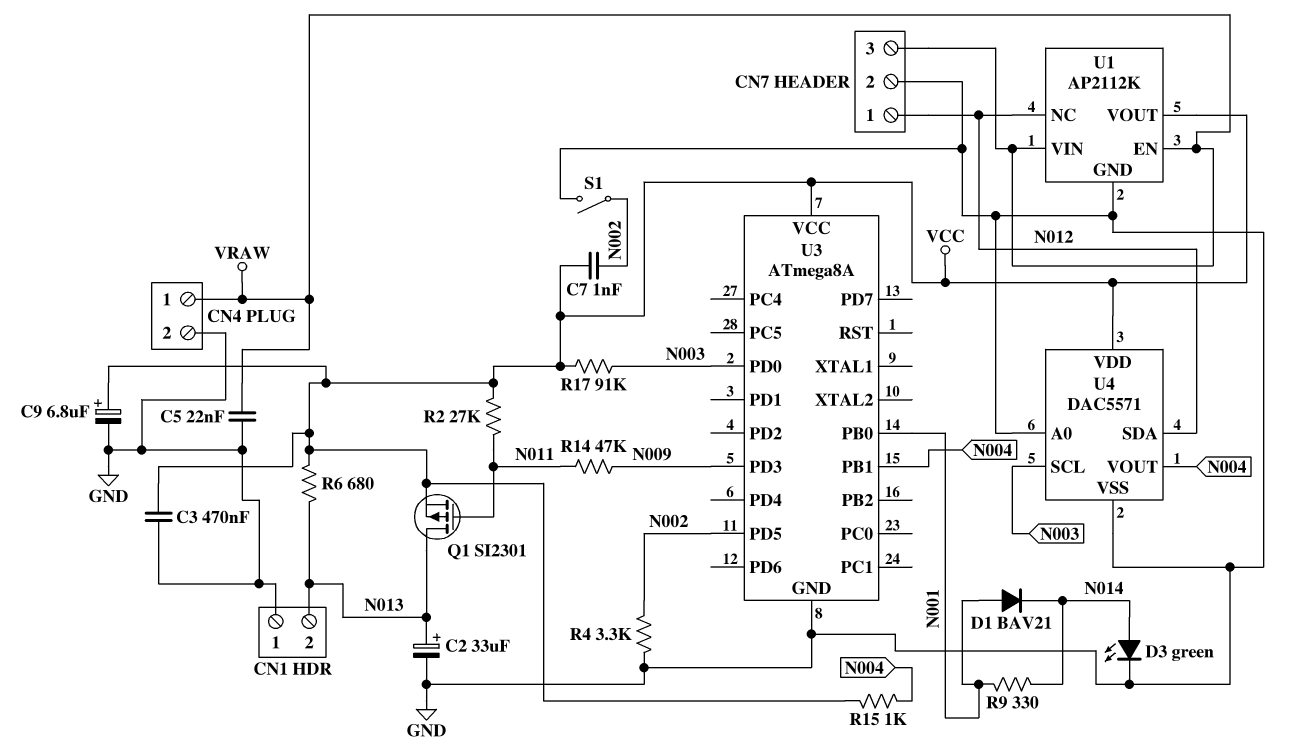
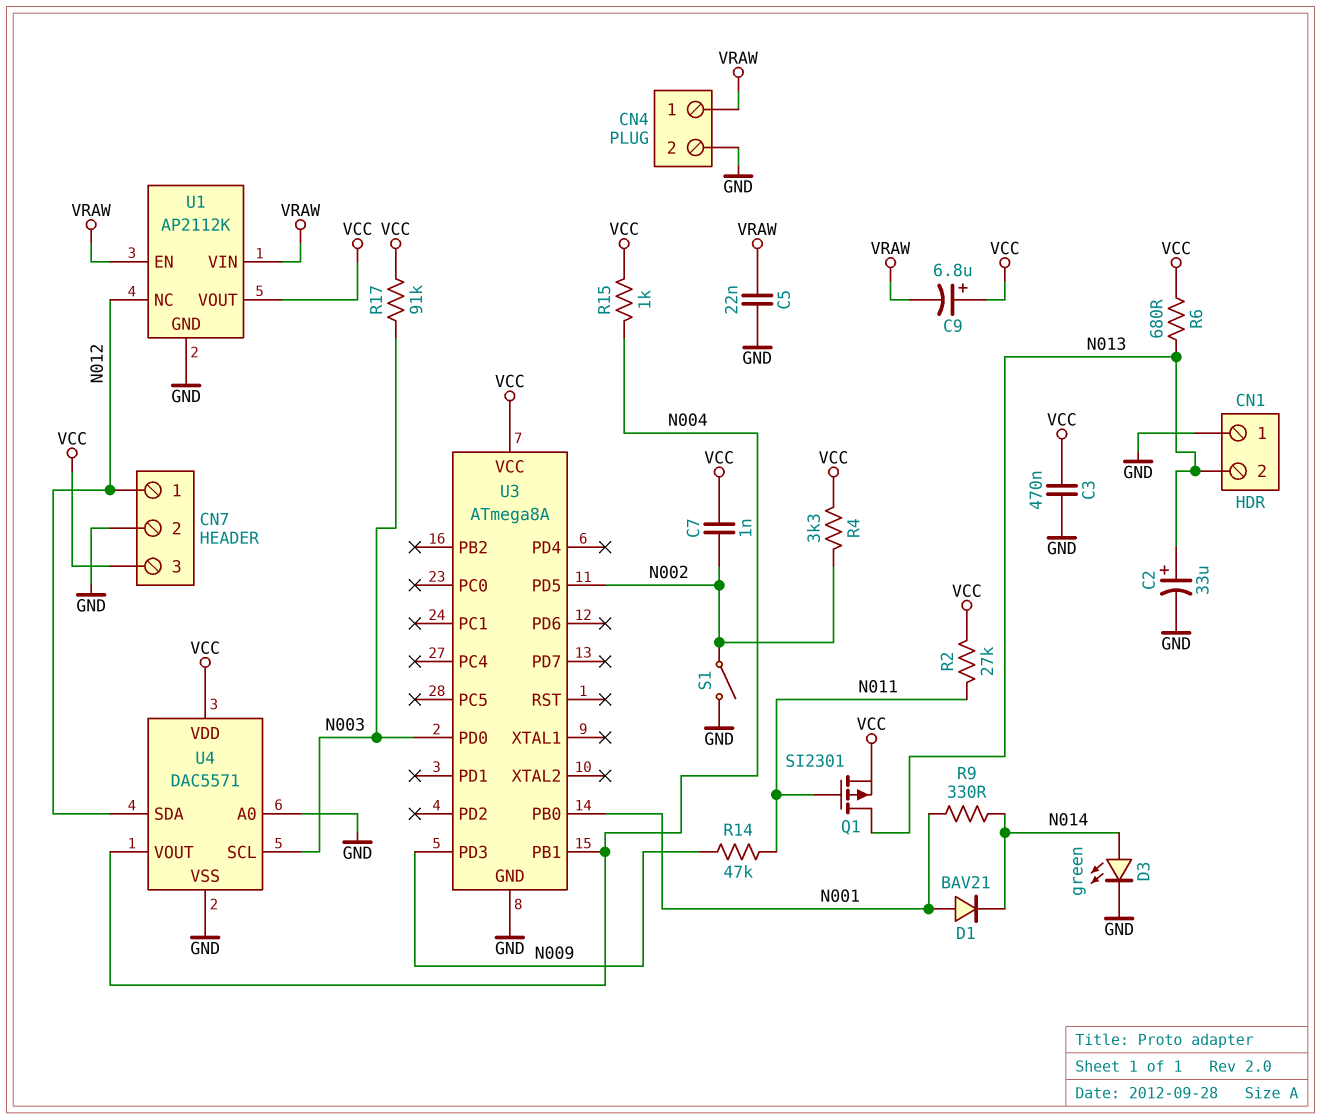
C9: 6.8uF (plus VCC, minus GND) -> 6.8uF (plus VCC, minus VRAW)
CN7 pin 3: VRAW -> VCC
R4: 3.3k (GND, N002) -> 3.3k (N002, VCC)

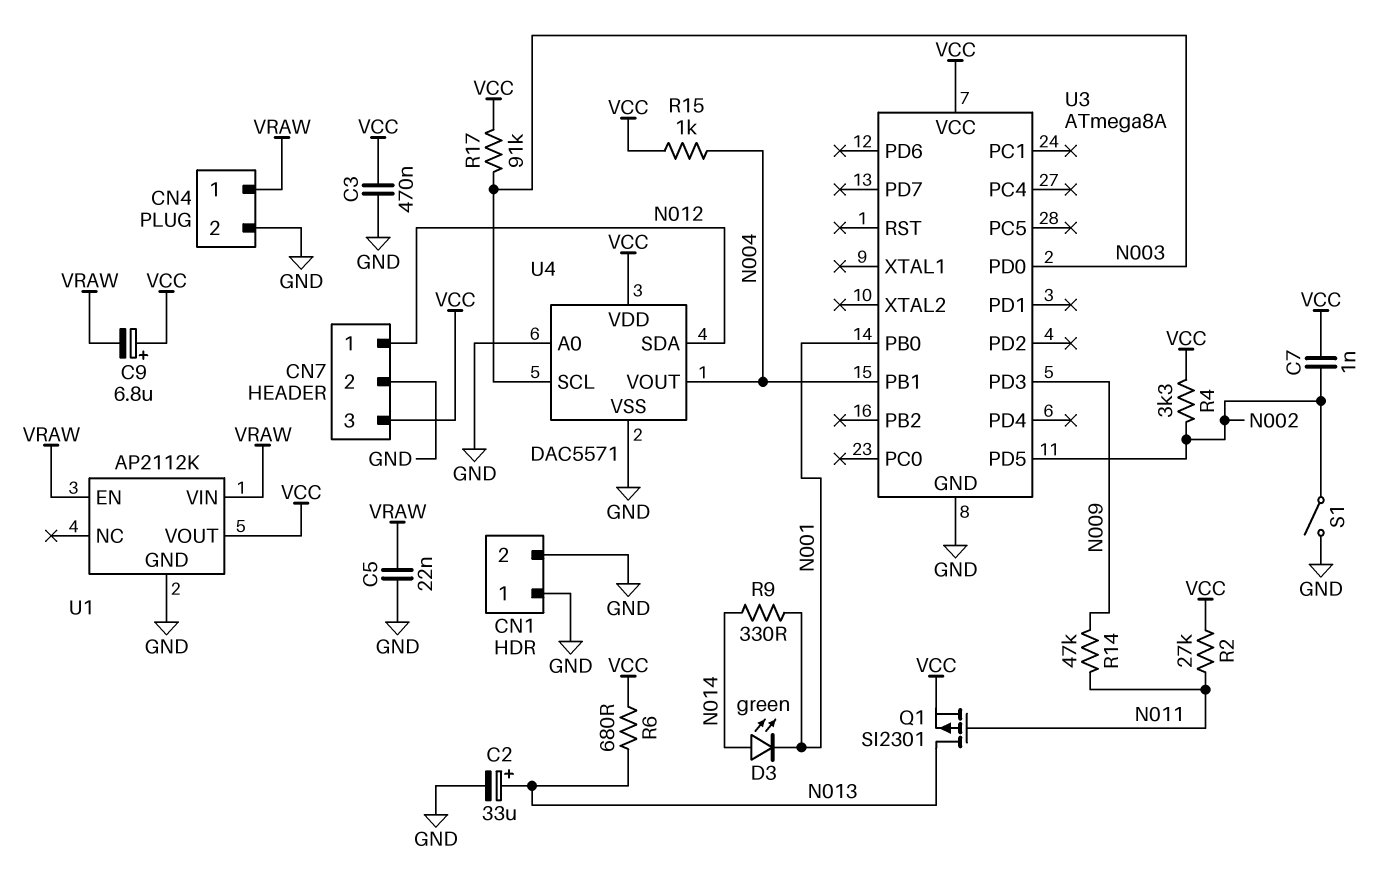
CN1 pin 2: N013 -> GND
D1: diode BAV21 (A N001, K N014) -> none
D3: LED green (A N014, K GND) -> LED green (A N014, K N001)
U1 pin NC: N012 -> none

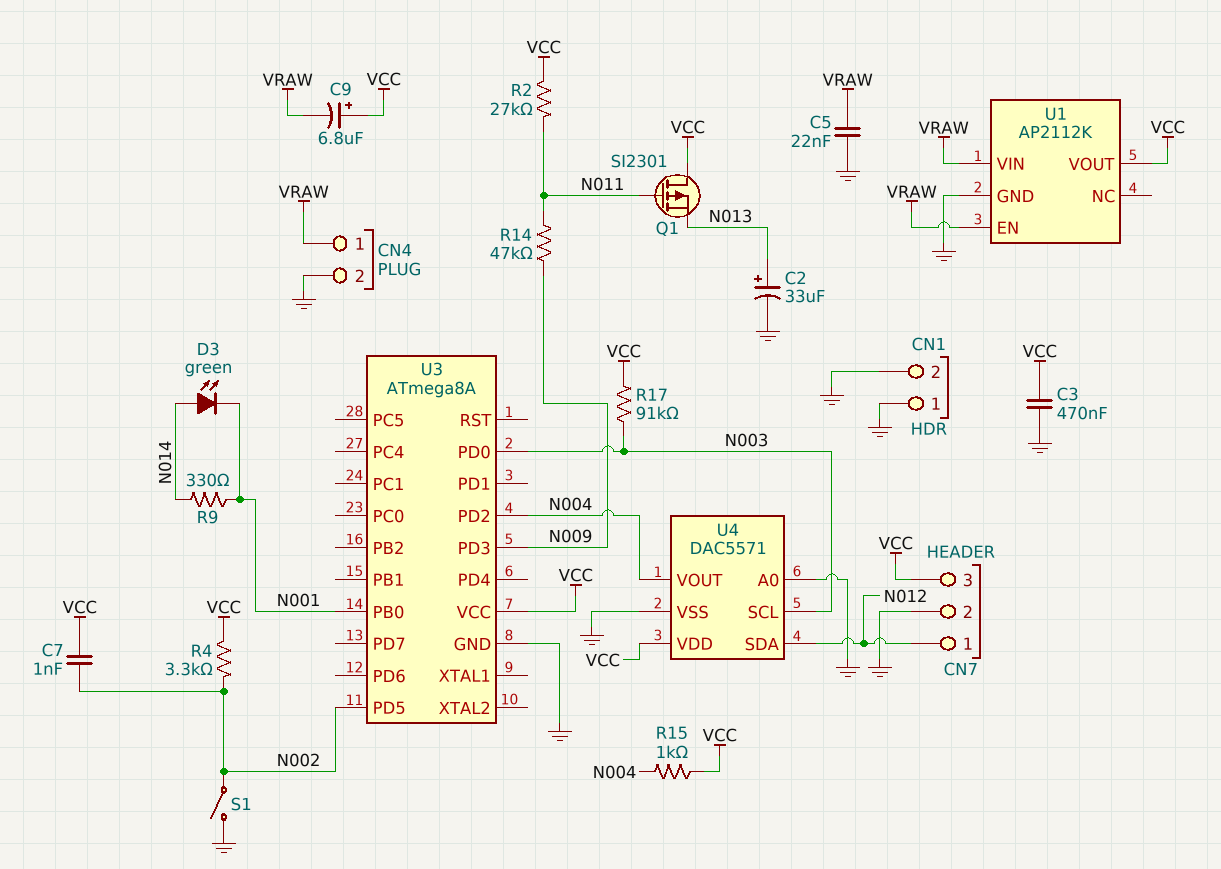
Q1: PMOS SI2301 (G N011, D N013, S VCC) -> PMOS SI2301 (G N011, D VCC, S N013)
R6: 680 (N013, VCC) -> none
U3 pin PB1: N004 -> none
U3 pin PD2: none -> N004

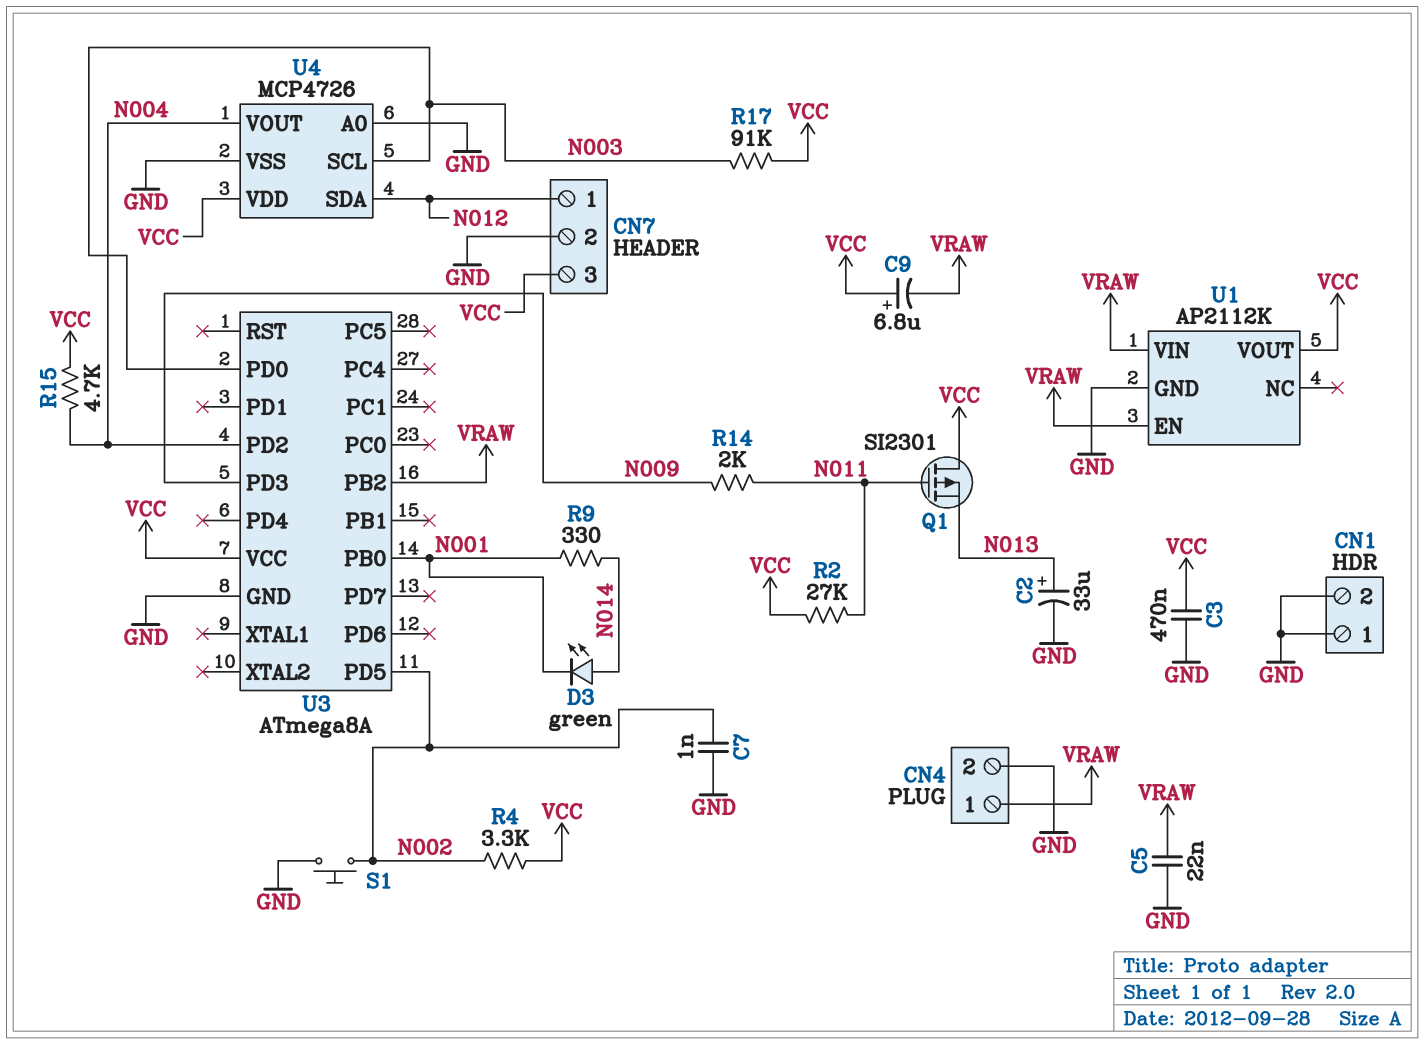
C7: 1nF (N002, VCC) -> 1nF (GND, N002)
R14: 47k (N009, N011) -> 2k (N009, N011)
R15: 1k (N004, VCC) -> 4.7k (N004, VCC)
S1: switch (GND, N002) -> button (GND, N002)
U3 pin PB2: none -> VRAW
U4: DAC5571 -> MCP4726

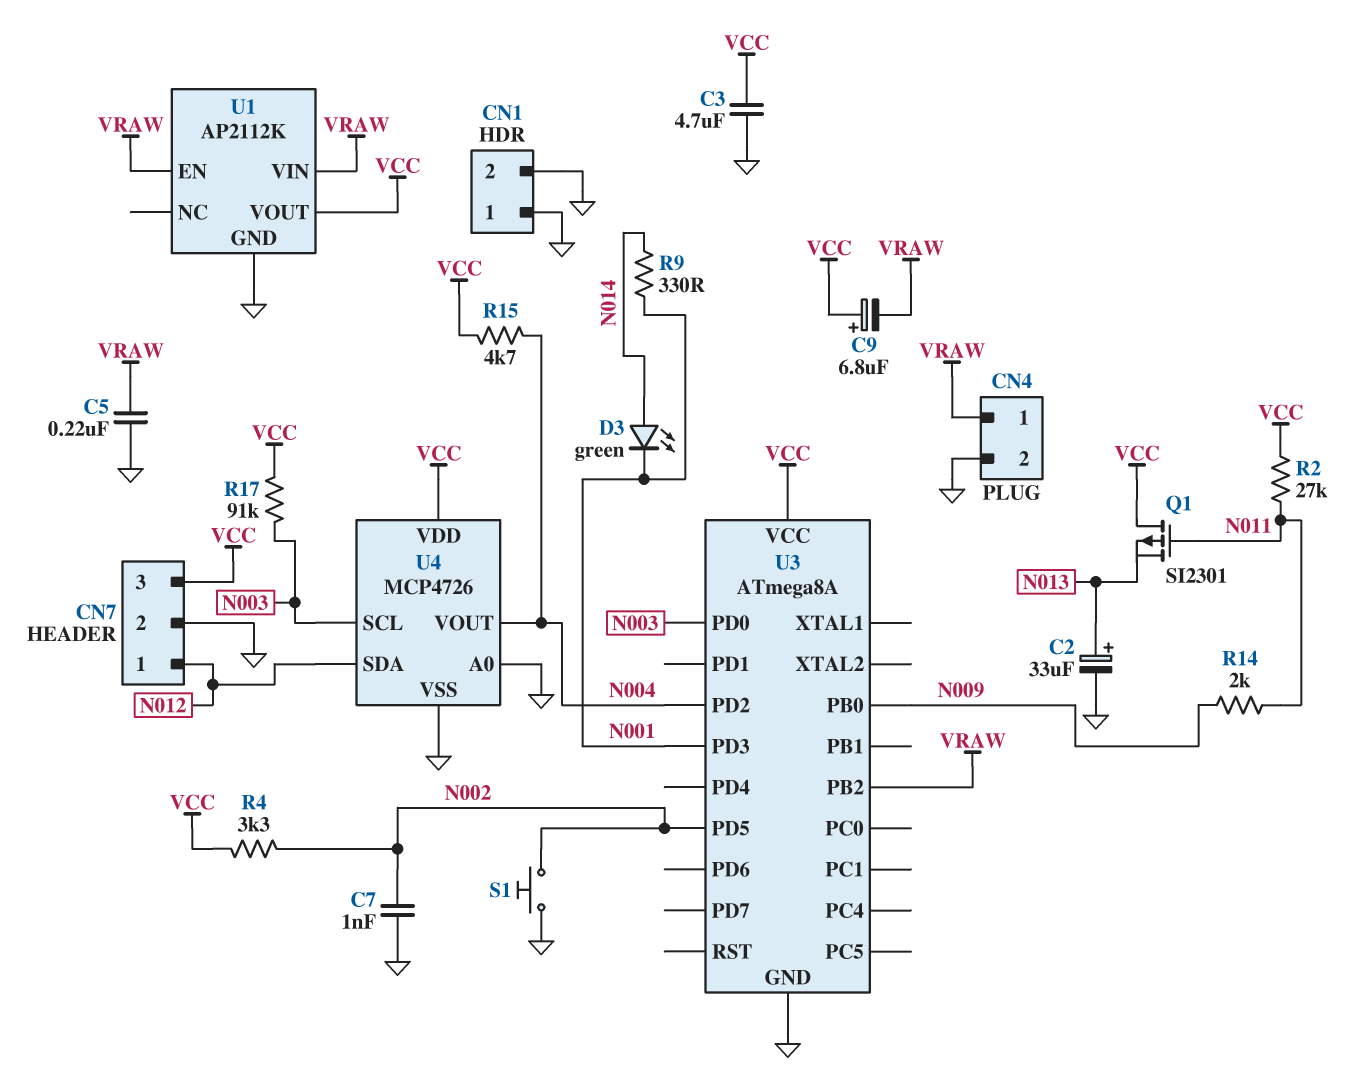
C3: 470nF (GND, VCC) -> 4.7uF (GND, VCC)
C5: 22nF (GND, VRAW) -> 220nF (GND, VRAW)
U3 pin PB0: N001 -> N009
U3 pin PD3: N009 -> N001

